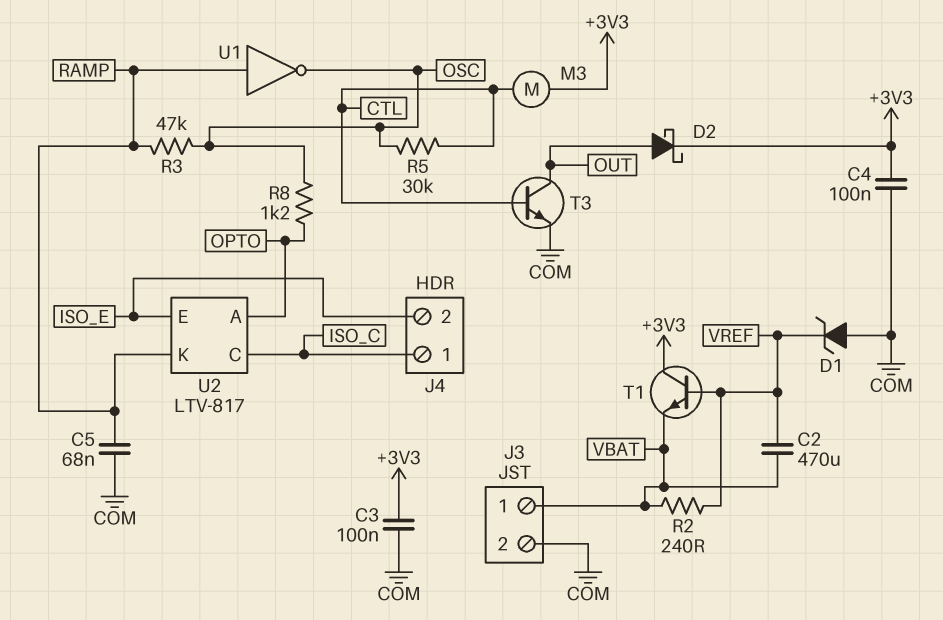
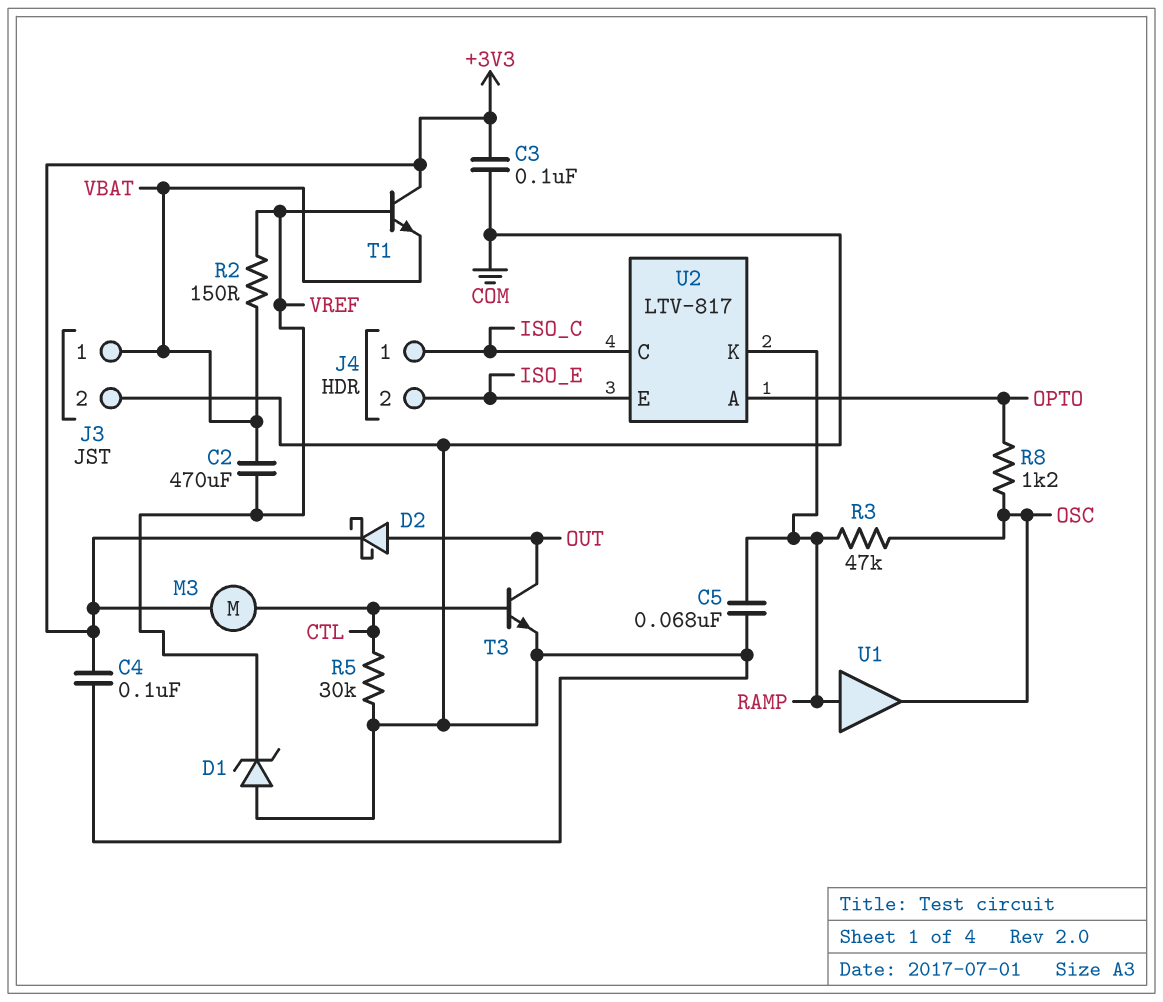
R2: 240 (VBAT, VREF) -> 150 (VBAT, VREF)
R5: 30k (CTL, OSC) -> 30k (COM, CTL)
U1: NOT (in RAMP, out OSC) -> buffer (in RAMP, out OSC)

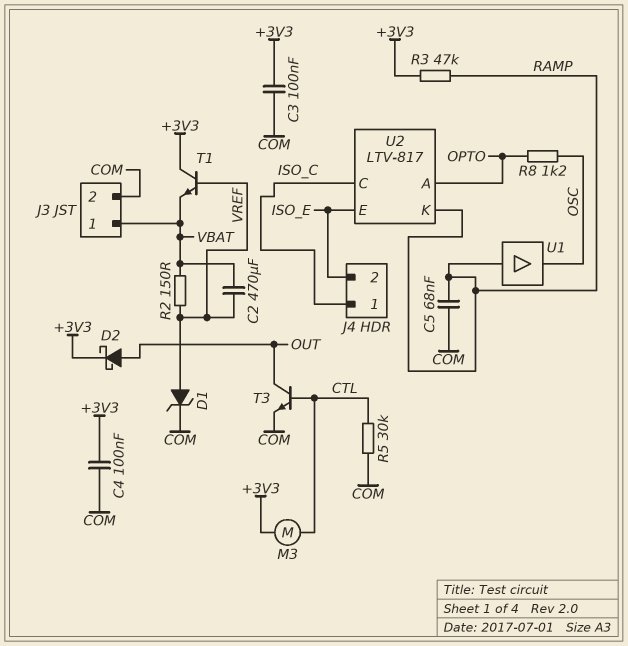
D1: zener (A COM, K VREF) -> zener (A VREF, K COM)
R3: 47k (OSC, RAMP) -> 47k (+3V3, RAMP)

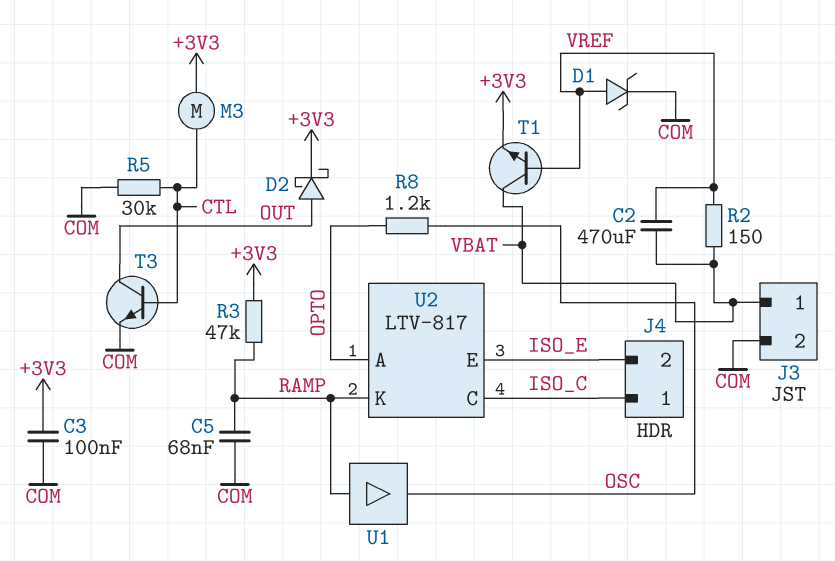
C4: 100nF (+3V3, COM) -> none
T1: NPN (B VREF, C +3V3, E VBAT) -> NPN (B VREF, C VBAT, E +3V3)

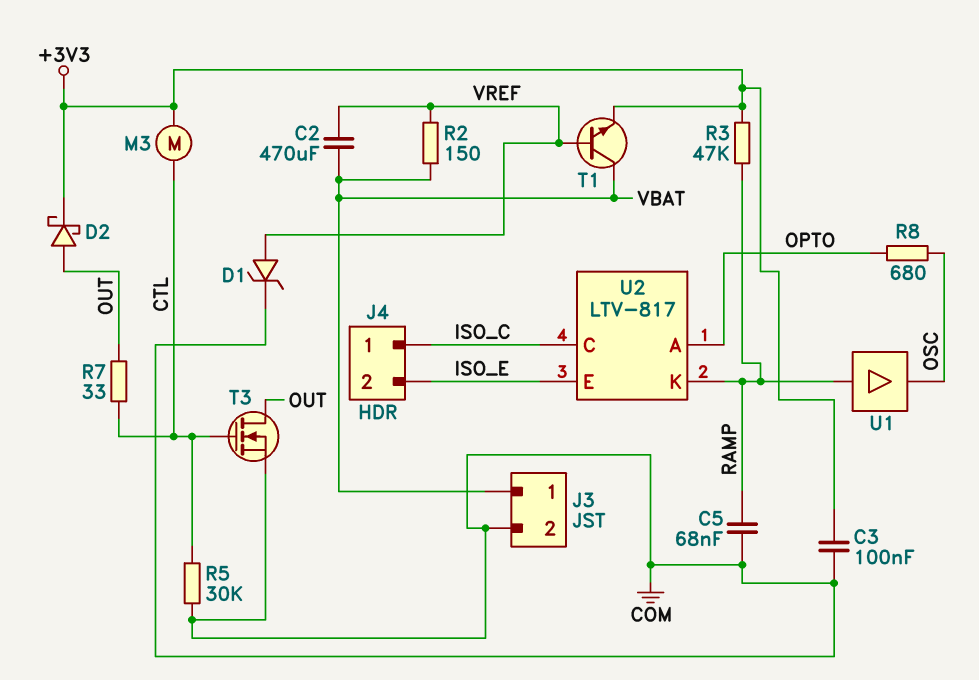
R7: none -> 33 (CTL, OUT)
R8: 1.2k (OPTO, OSC) -> 680 (OPTO, OSC)
T3: NPN (B CTL, C OUT, E COM) -> NMOS (G CTL, D OUT, S COM)

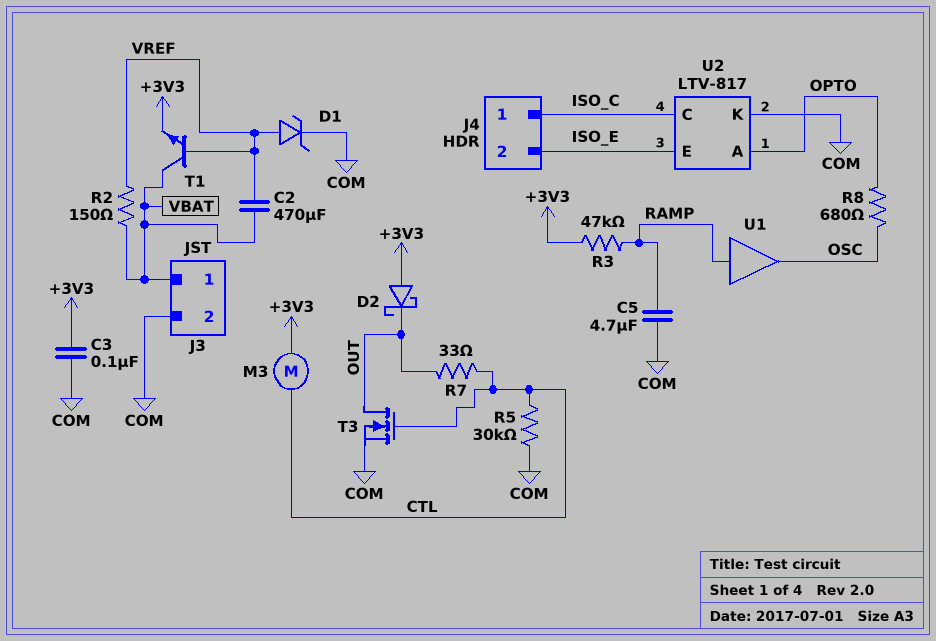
C5: 68nF (COM, RAMP) -> 4.7uF (COM, RAMP)
D2: schottky (A OUT, K +3V3) -> schottky (A +3V3, K OUT)
U2 pin K: RAMP -> COM

